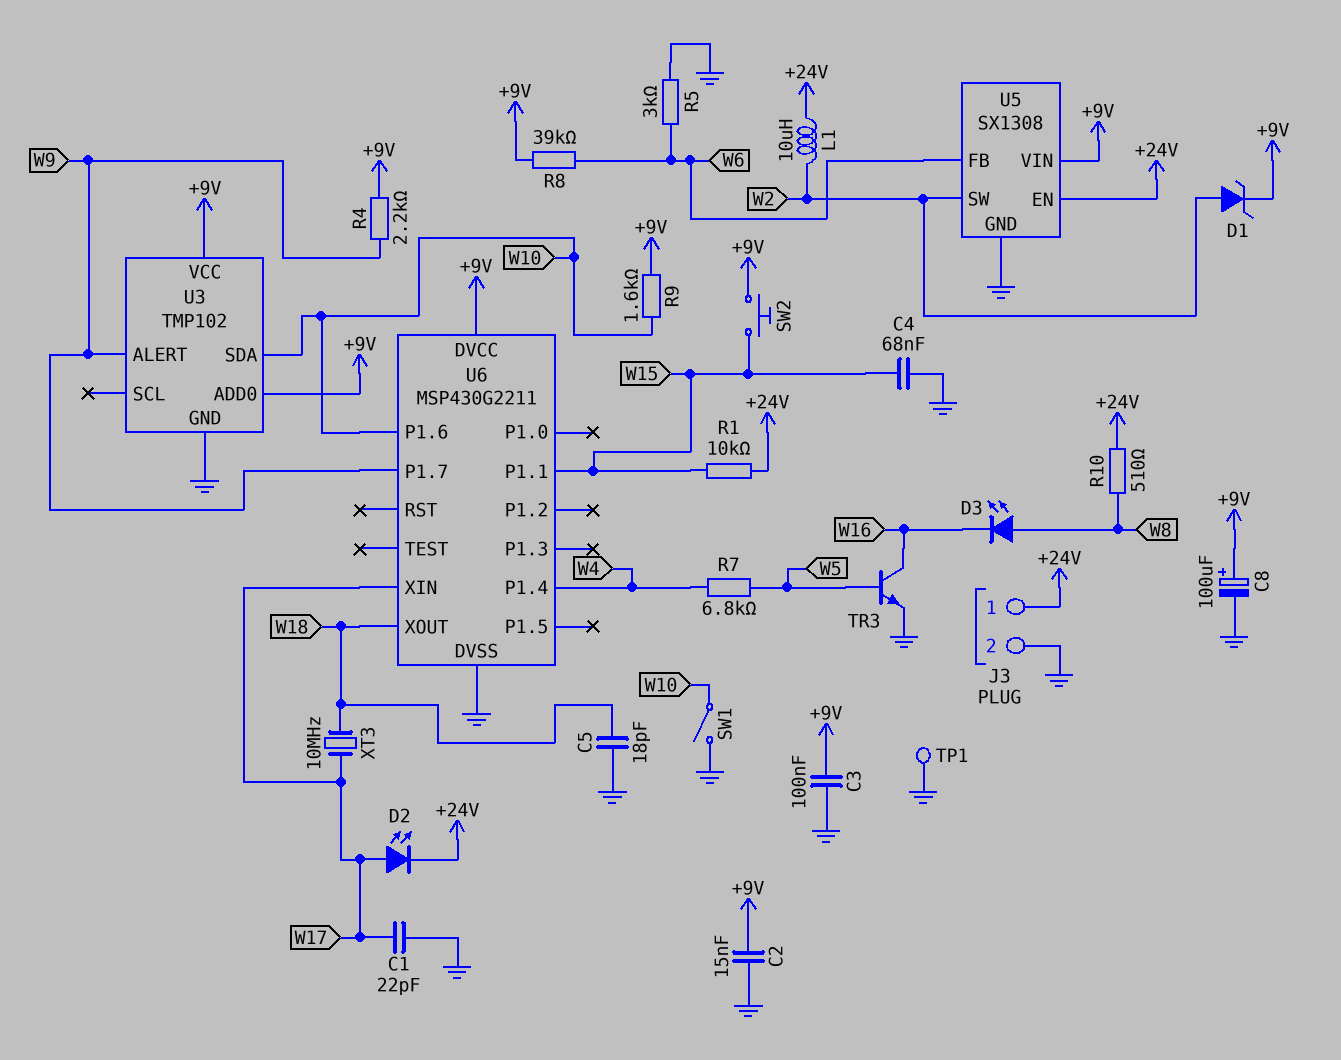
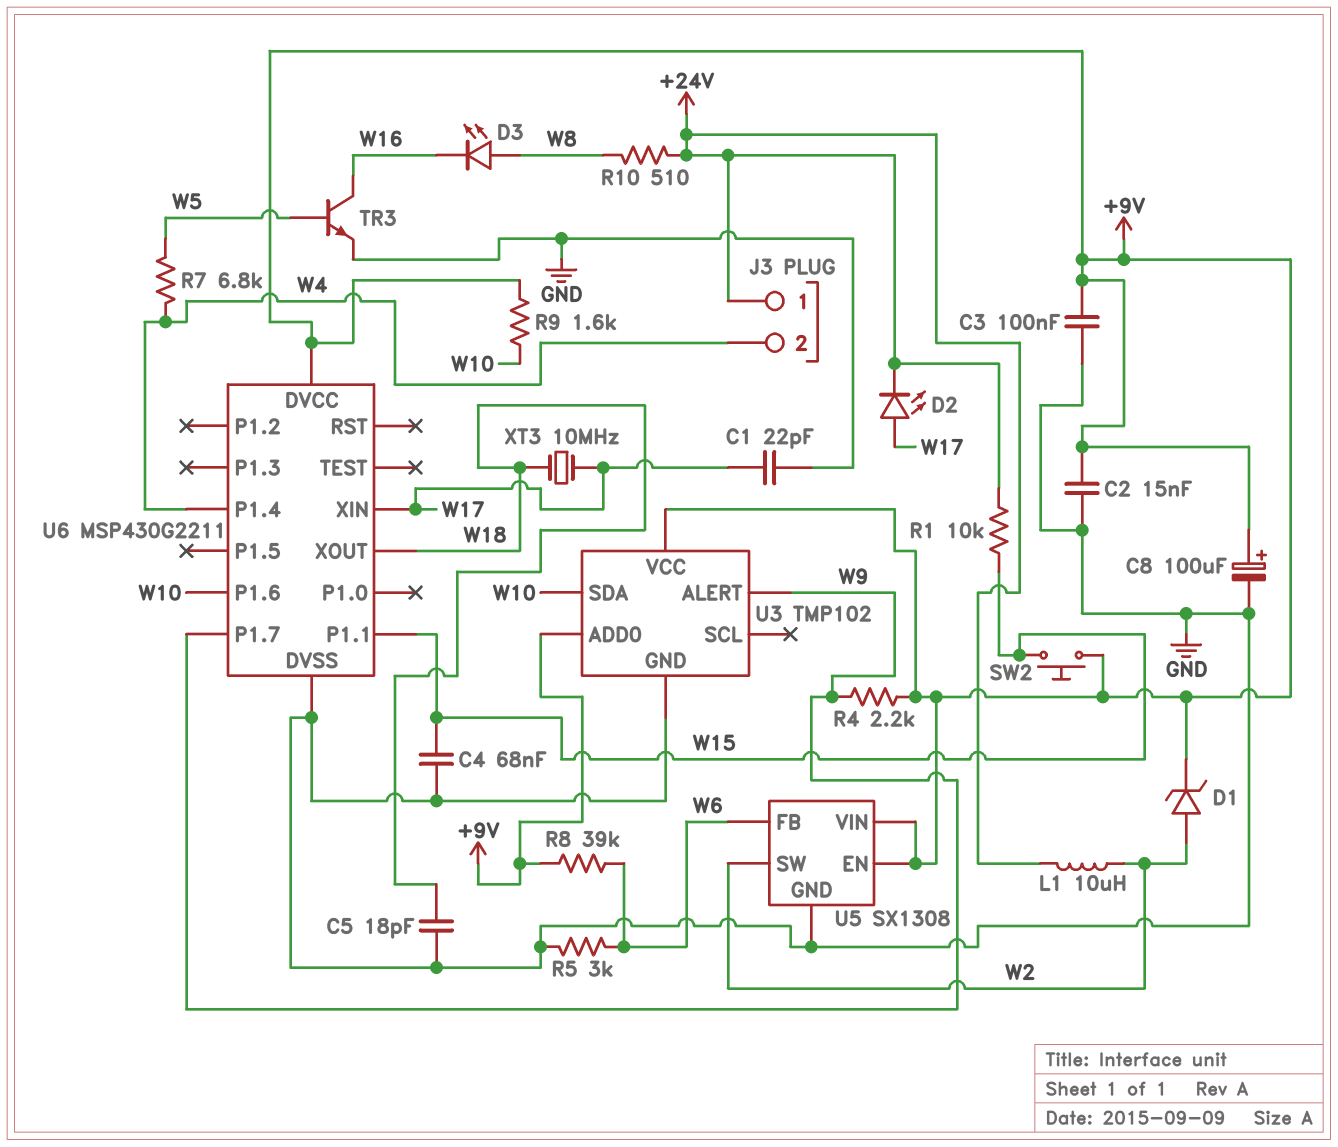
J3 pin 2: GND -> W4
SW1: switch (GND, W10) -> none
TP1: test point (GND) -> none
U5 pin EN: +24V -> +9V

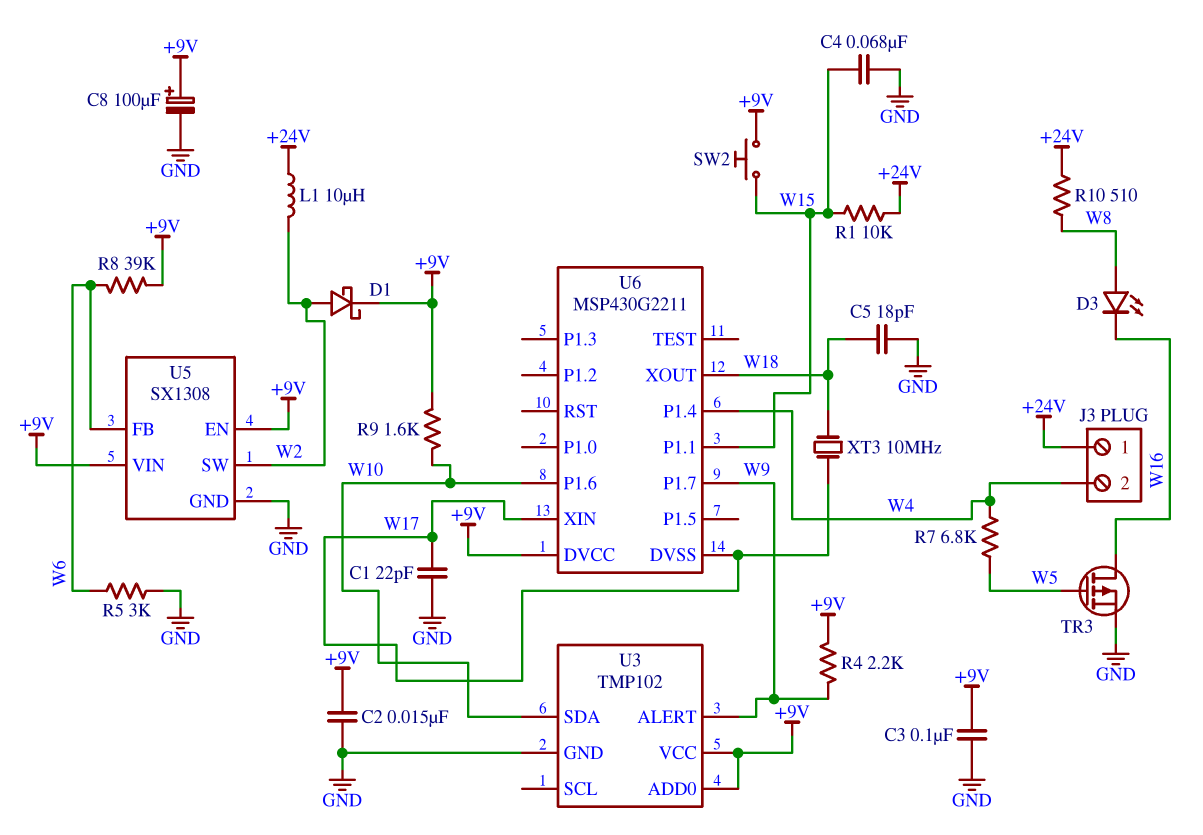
D1: zener (A W2, K +9V) -> schottky (A W2, K +9V)
D2: LED (A W17, K +24V) -> none
TR3: NPN (B W5, C W16, E GND) -> PMOS (G W5, D W16, S GND)
U6 pin DVSS: GND -> W17

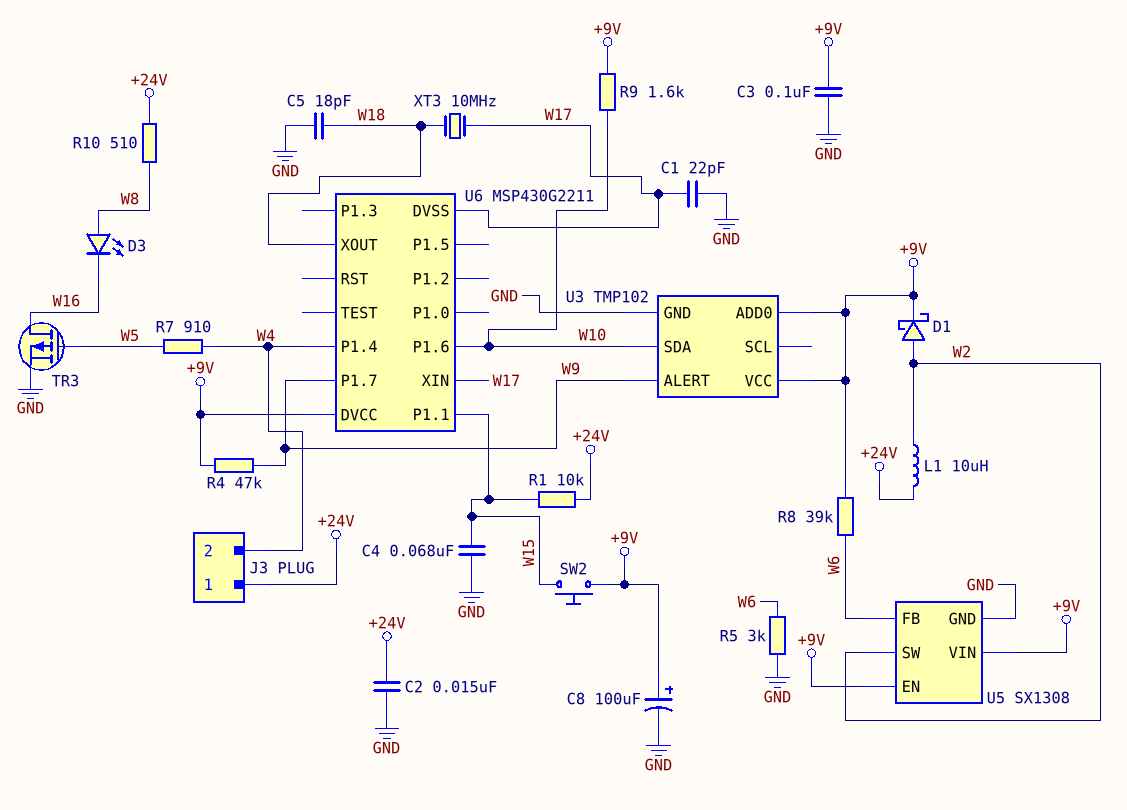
C2: 15nF (+9V, GND) -> 15nF (+24V, GND)
R4: 2.2k (+9V, W9) -> 47k (+9V, W9)
R7: 6.8k (W4, W5) -> 910 (W4, W5)

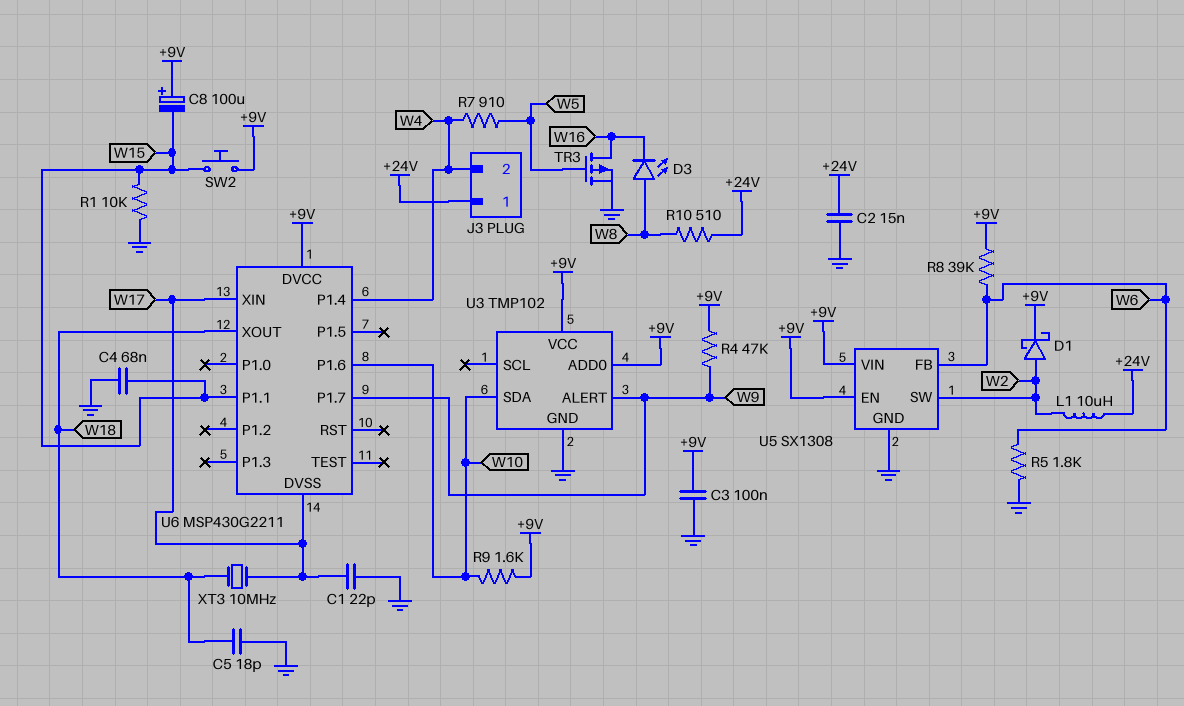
C8: 100uF (plus +9V, minus GND) -> 100uF (plus +9V, minus W15)
R1: 10k (+24V, W15) -> 10k (GND, W15)
R5: 3k (GND, W6) -> 1.8k (GND, W6)

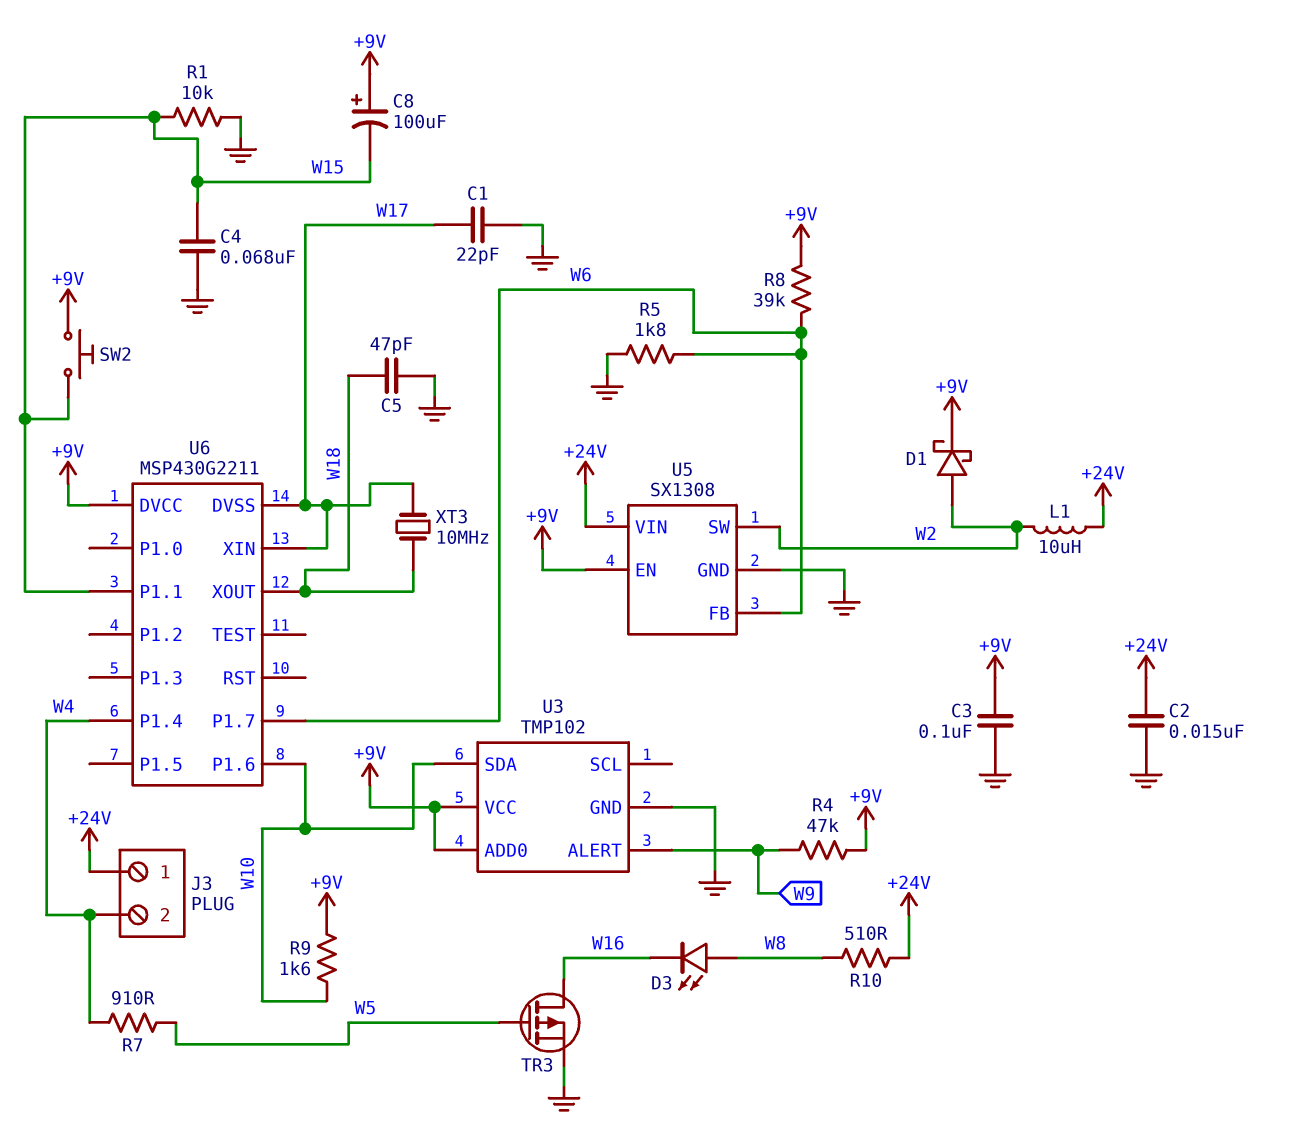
C5: 18pF (GND, W18) -> 47pF (GND, W18)
U5 pin VIN: +9V -> +24V
U6 pin P1.7: W9 -> W6

